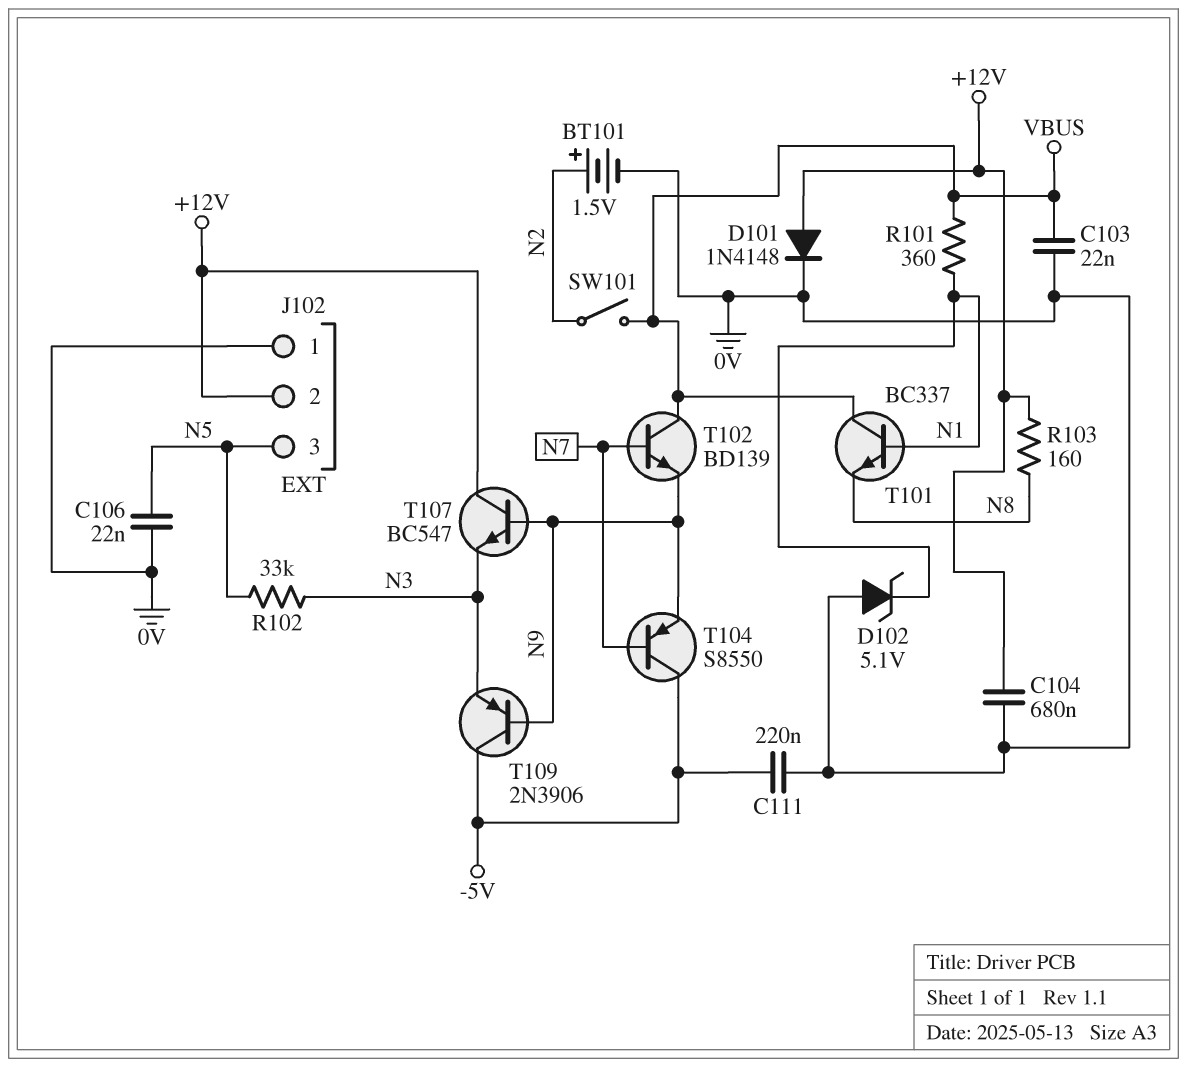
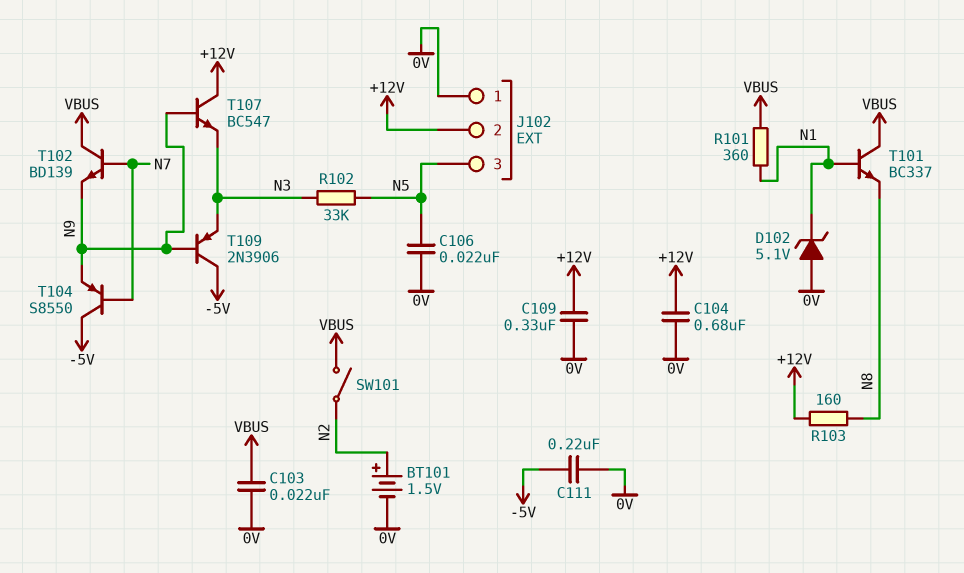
C109: none -> 330nF (+12V, 0V)
D101: diode 1N4148 (A +12V, K 0V) -> none

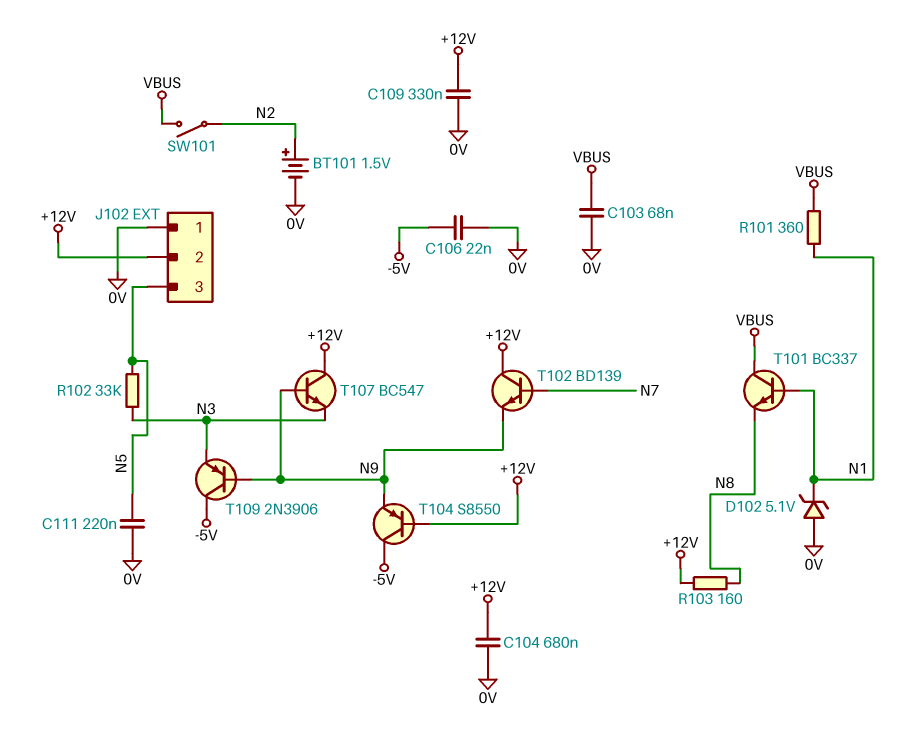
C103: 22nF (0V, VBUS) -> 68nF (0V, VBUS)
C106: 22nF (0V, N5) -> 22nF (-5V, 0V)
C111: 220nF (-5V, 0V) -> 220nF (0V, N5)
T102: NPN BD139 (B N7, C VBUS, E N9) -> NPN BD139 (B N7, C +12V, E N9)
T104: PNP S8550 (B N7, C -5V, E N9) -> PNP S8550 (B +12V, C -5V, E N9)

